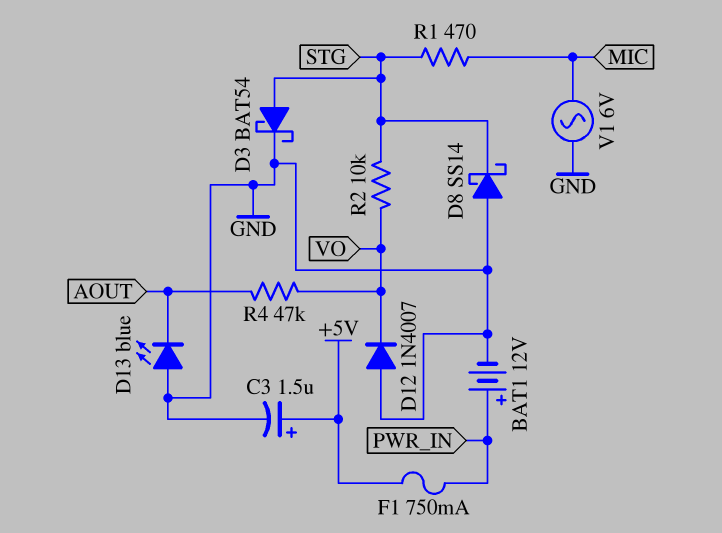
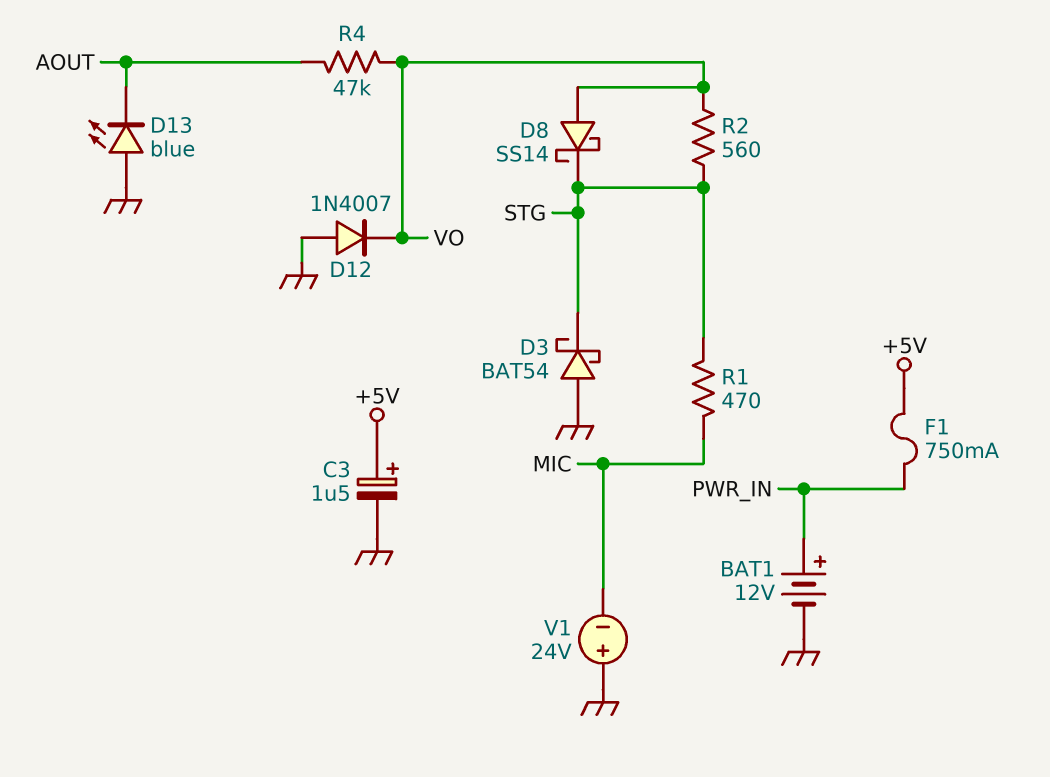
D3: schottky BAT54 (A STG, K GND) -> schottky BAT54 (A GND, K STG)
D8: schottky SS14 (A GND, K STG) -> schottky SS14 (A VO, K STG)
R2: 10k (STG, VO) -> 560 (STG, VO)
V1: AC 6V (GND, MIC) -> 24V (plus GND, minus MIC)

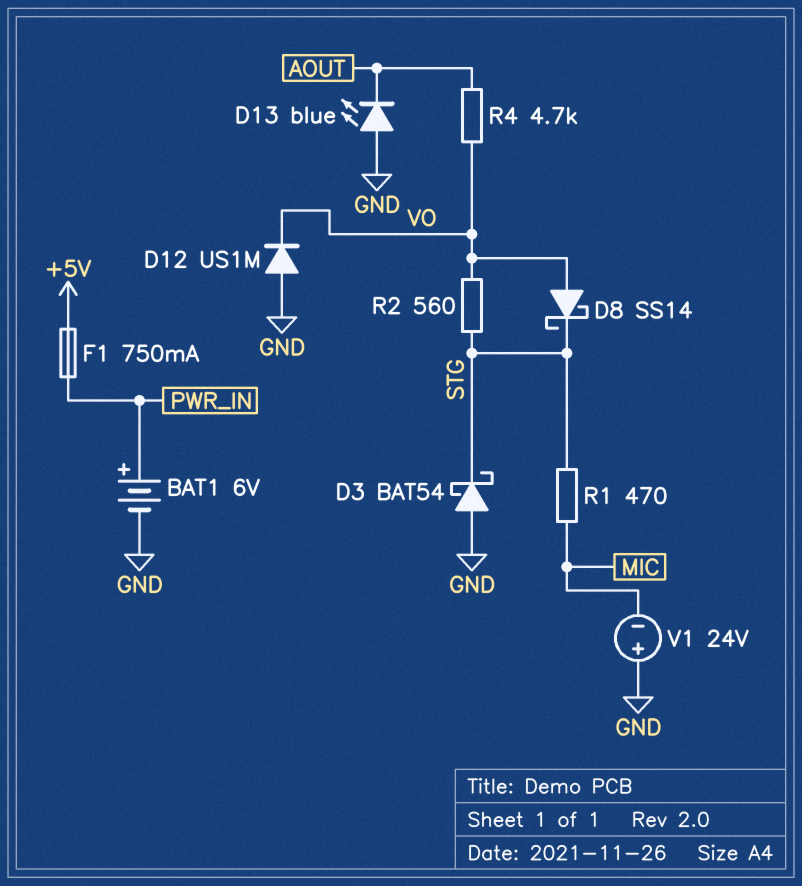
BAT1: 12V (plus PWR_IN, minus GND) -> 6V (plus PWR_IN, minus GND)
C3: 1.5uF (plus +5V, minus GND) -> none
D12: diode 1N4007 (A GND, K VO) -> diode US1M (A GND, K VO)
R4: 47k (AOUT, VO) -> 4.7k (AOUT, VO)

